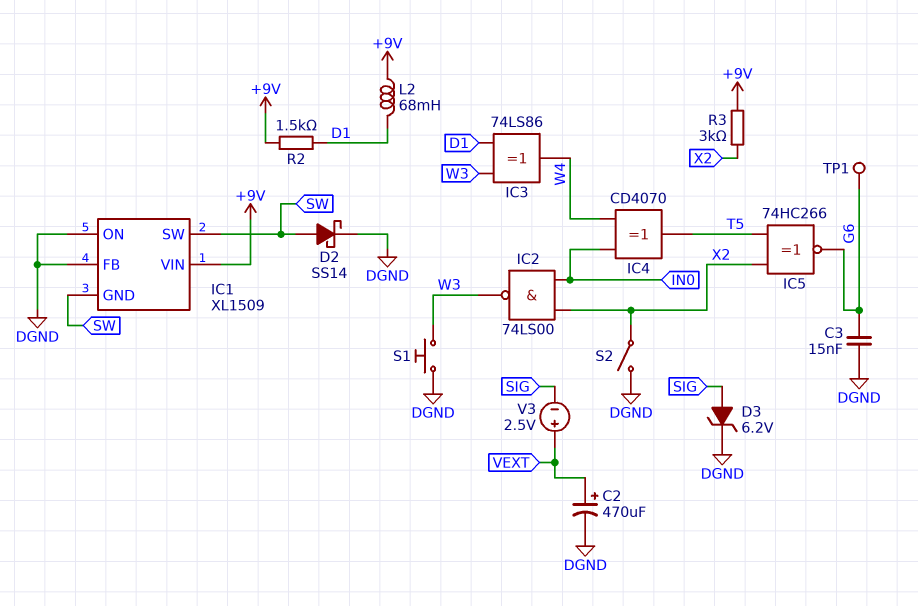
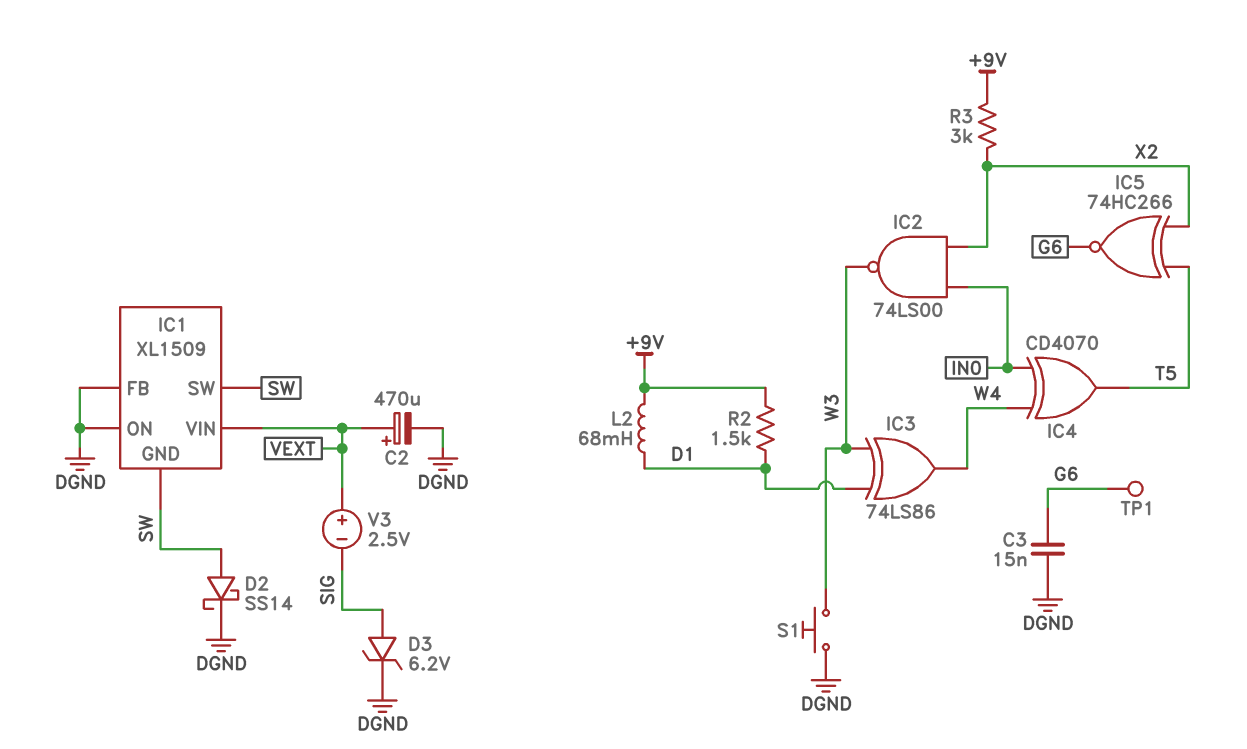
IC1 pin VIN: +9V -> VEXT
S2: switch (DGND, X2) -> none

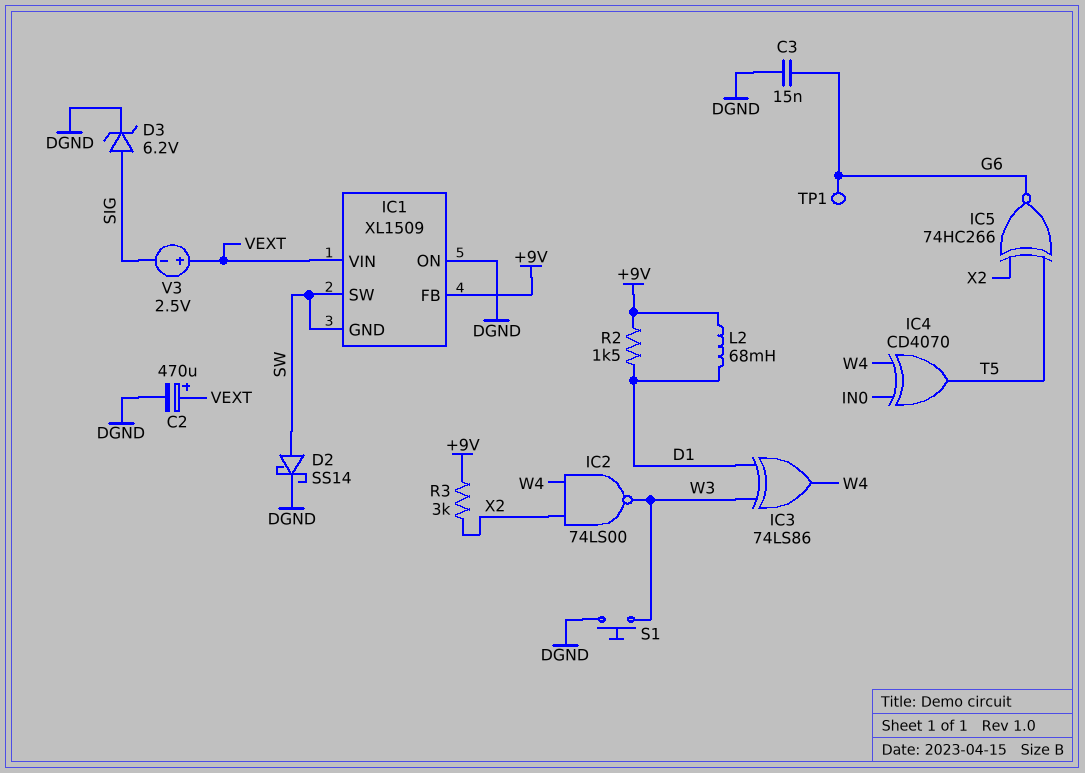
IC1 pin FB: DGND -> +9V
IC2: NAND 74LS00 (in IN0, in X2, out W3) -> NAND 74LS00 (in W4, in X2, out W3)

